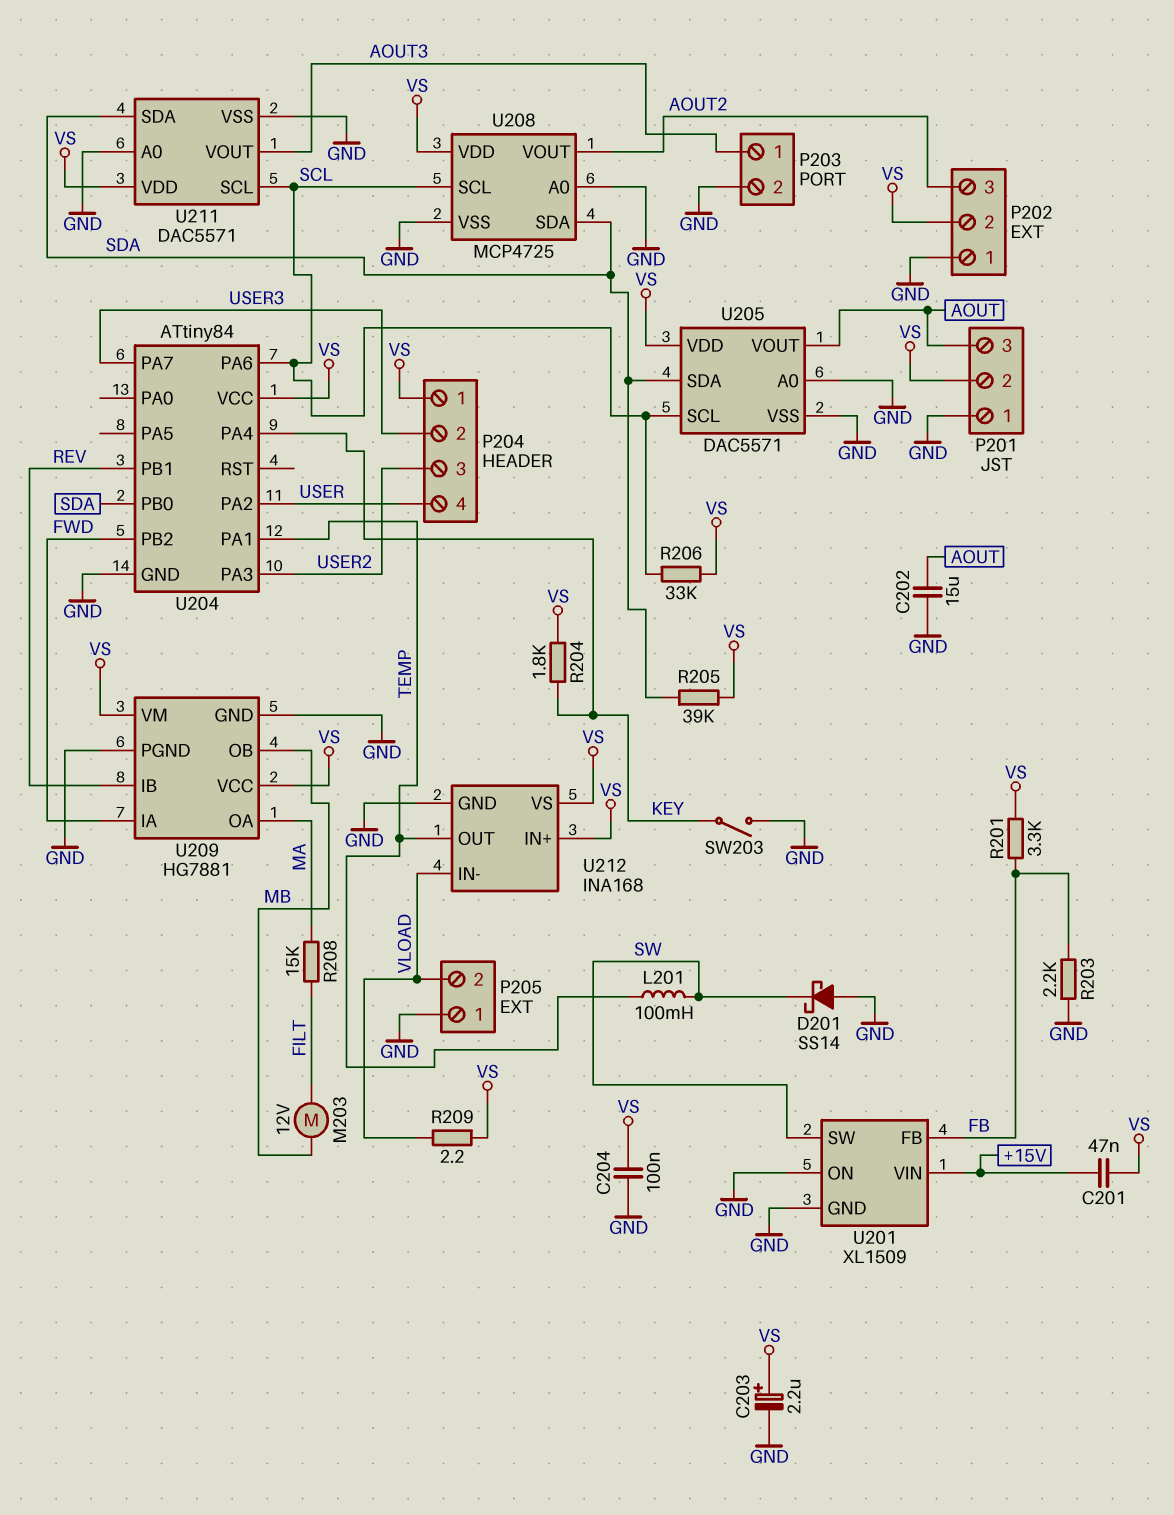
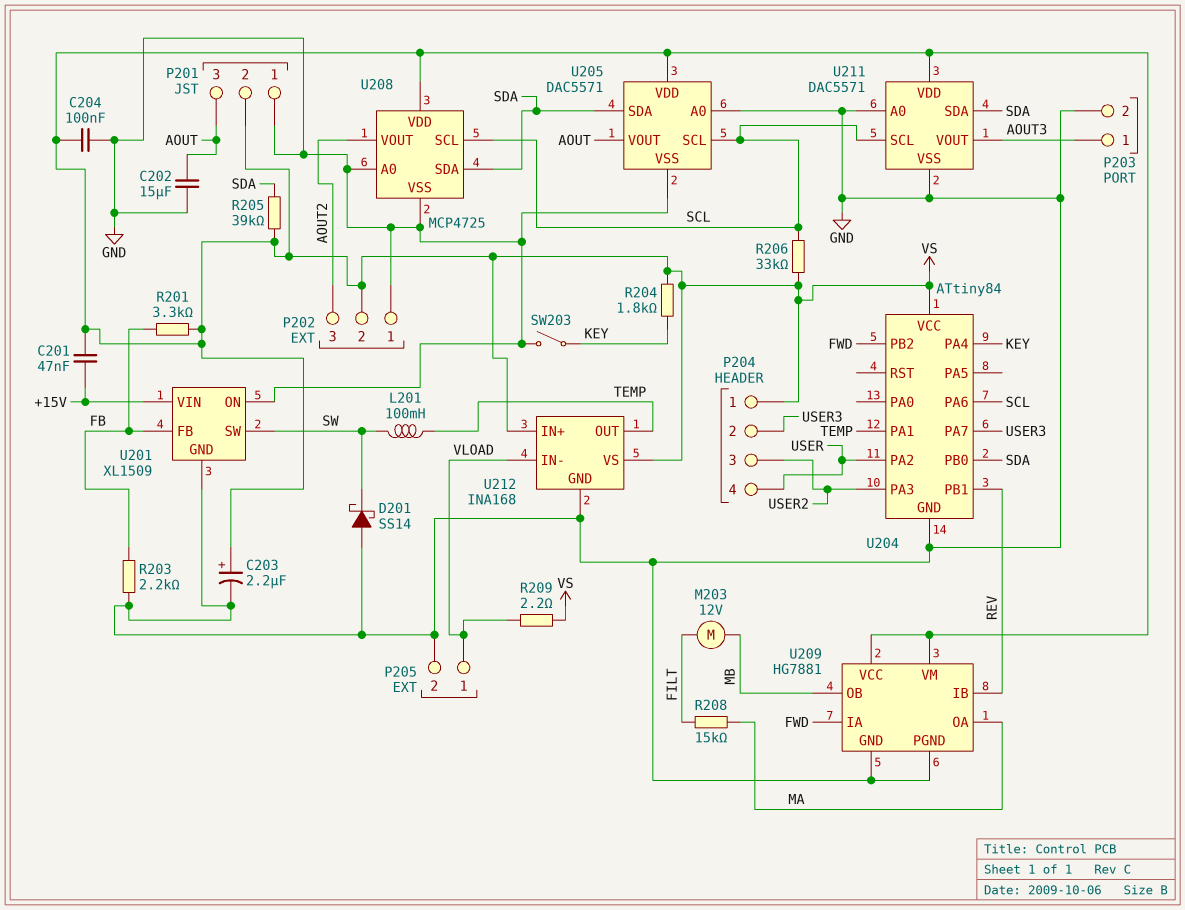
P205 pin 1: GND -> VLOAD
P205 pin 2: VLOAD -> GND

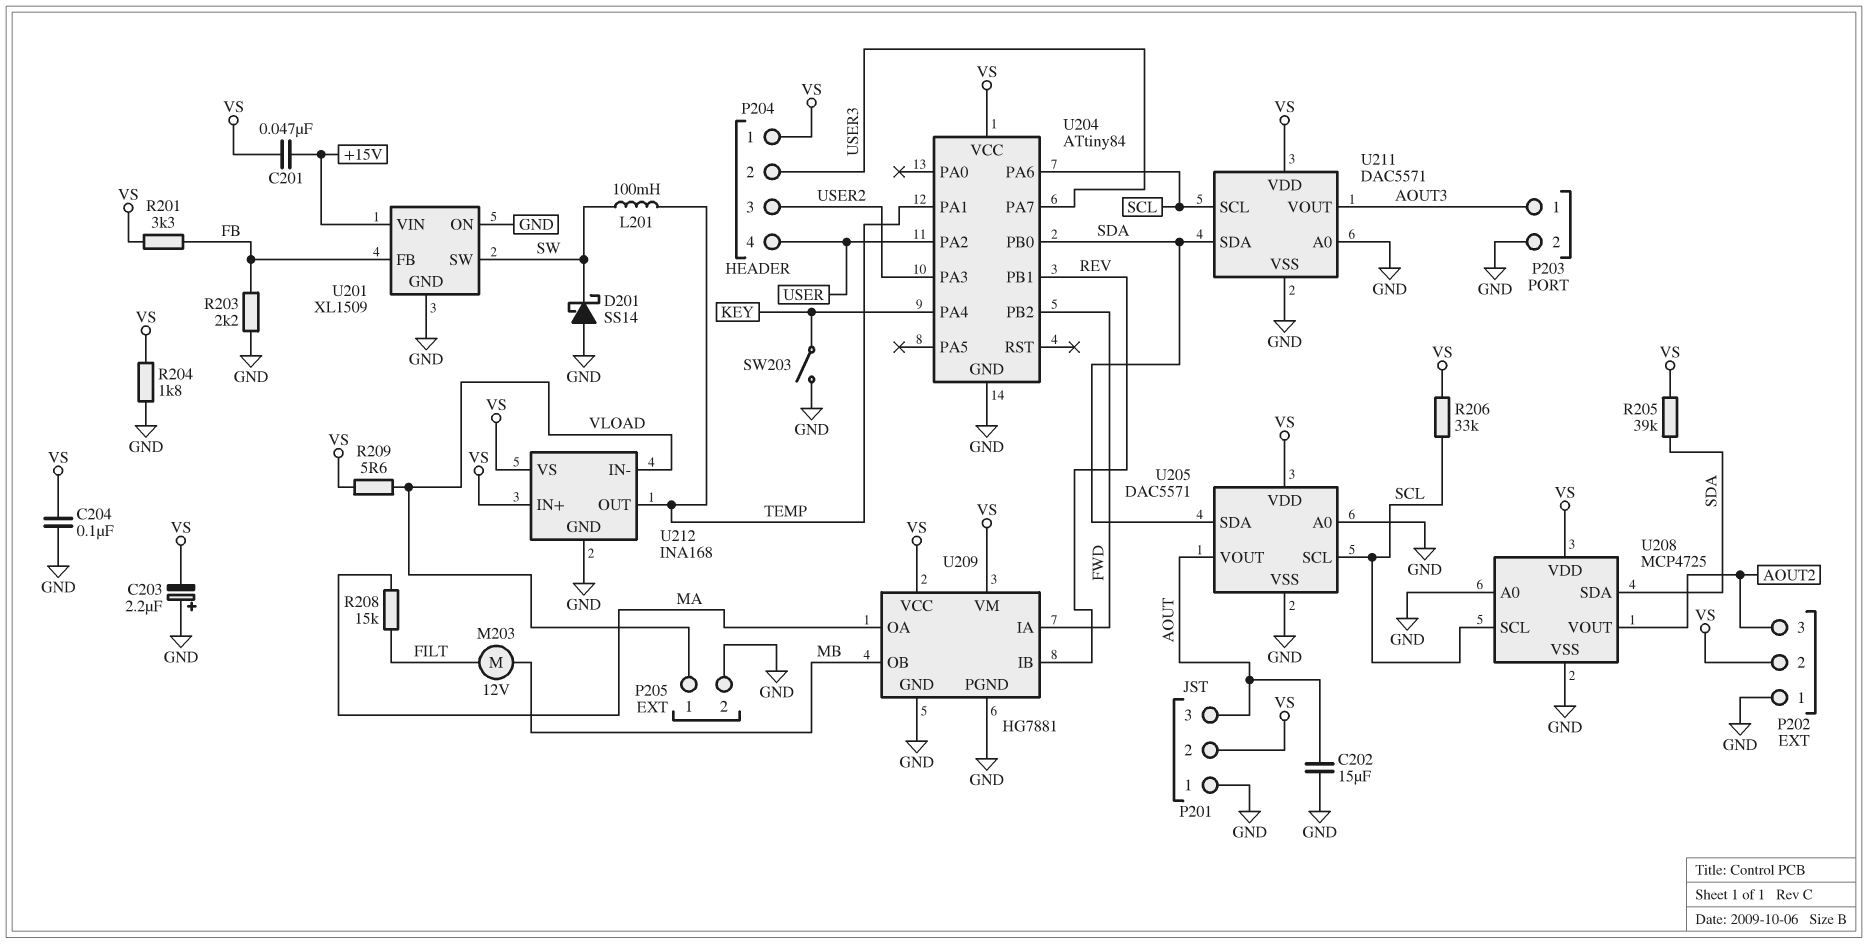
C203: 2.2uF (plus VS, minus GND) -> 2.2uF (plus GND, minus VS)
R204: 1.8k (KEY, VS) -> 1.8k (GND, VS)
R209: 2.2 (VLOAD, VS) -> 5.6 (VLOAD, VS)

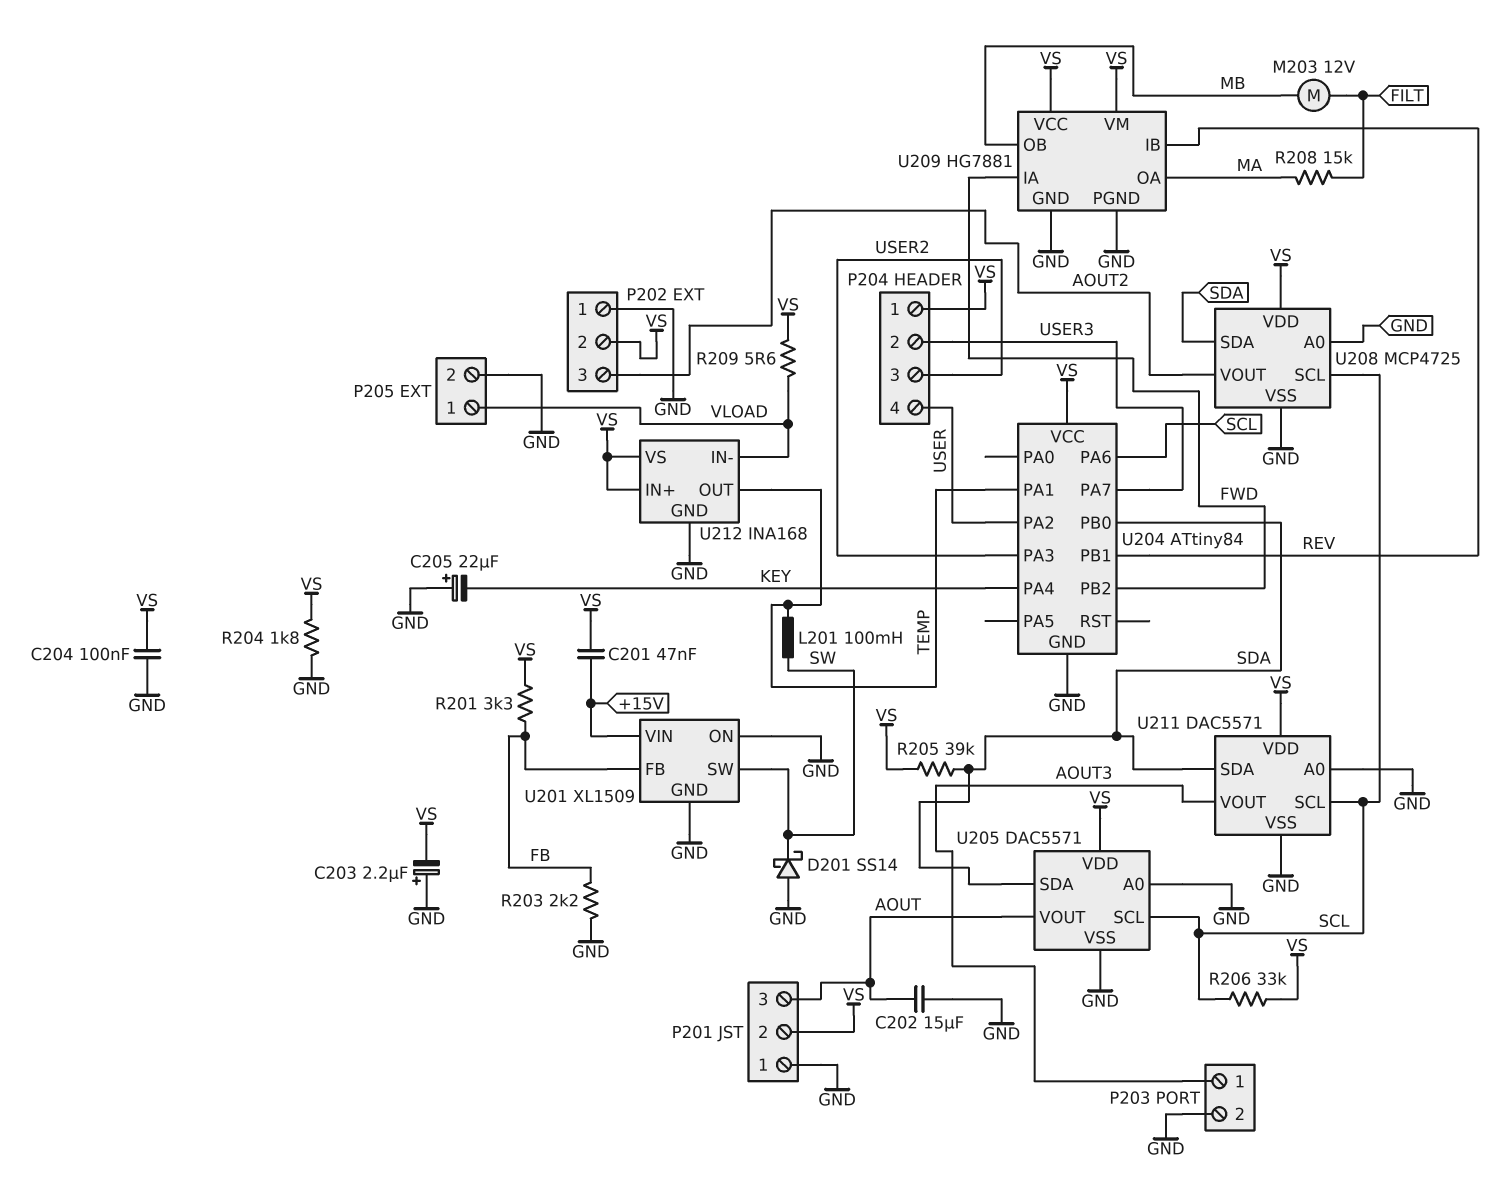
C205: none -> 22uF (plus GND, minus KEY)
SW203: switch (GND, KEY) -> none

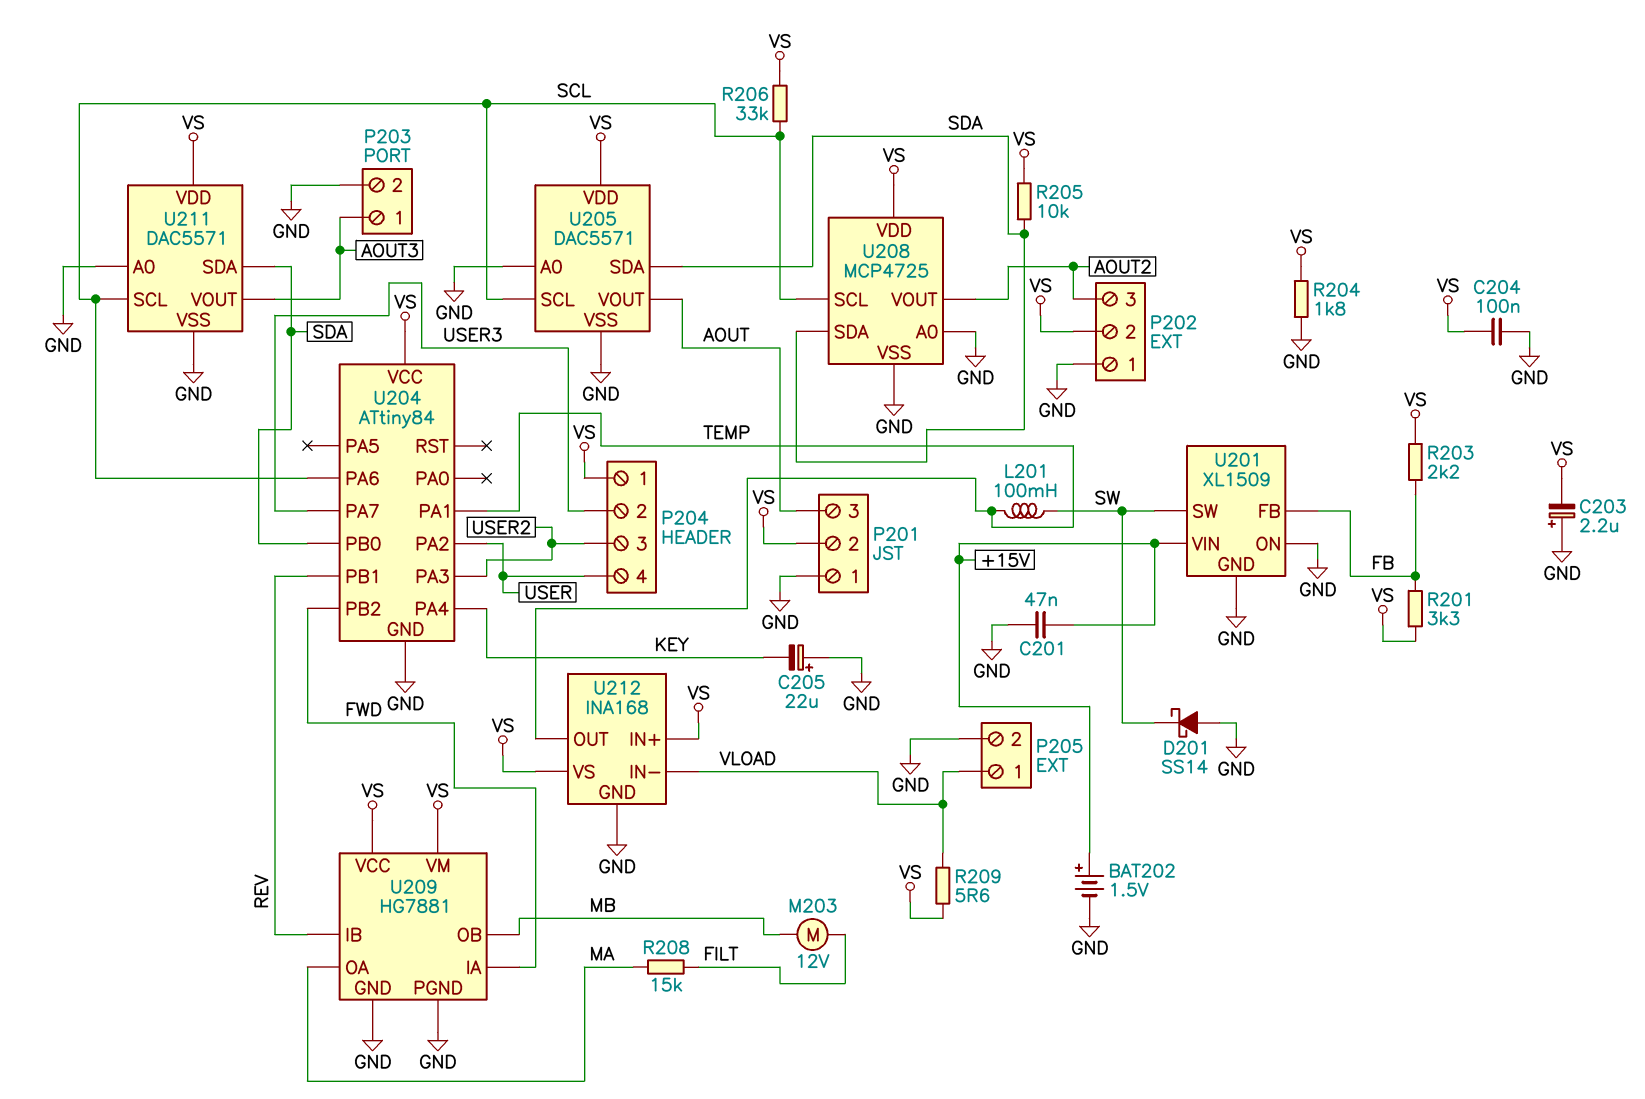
BAT202: none -> 1.5V (plus +15V, minus GND)
C201: 47nF (+15V, VS) -> 47nF (+15V, GND)
C202: 15uF (AOUT, GND) -> none
R203: 2.2k (FB, GND) -> 2.2k (FB, VS)
R205: 39k (SDA, VS) -> 10k (SDA, VS)

